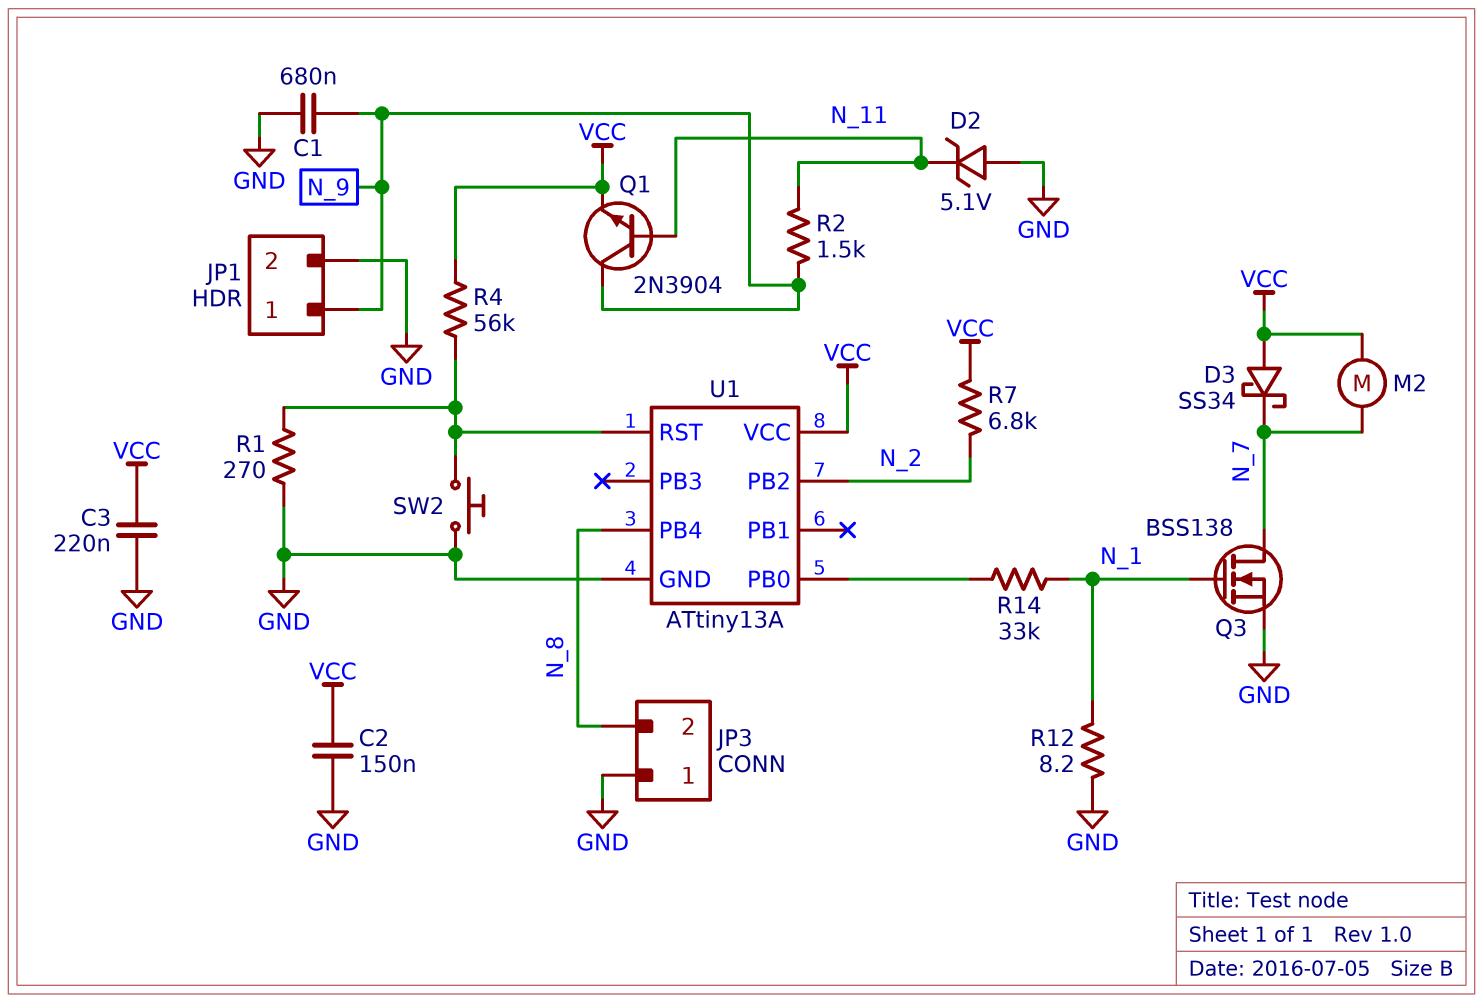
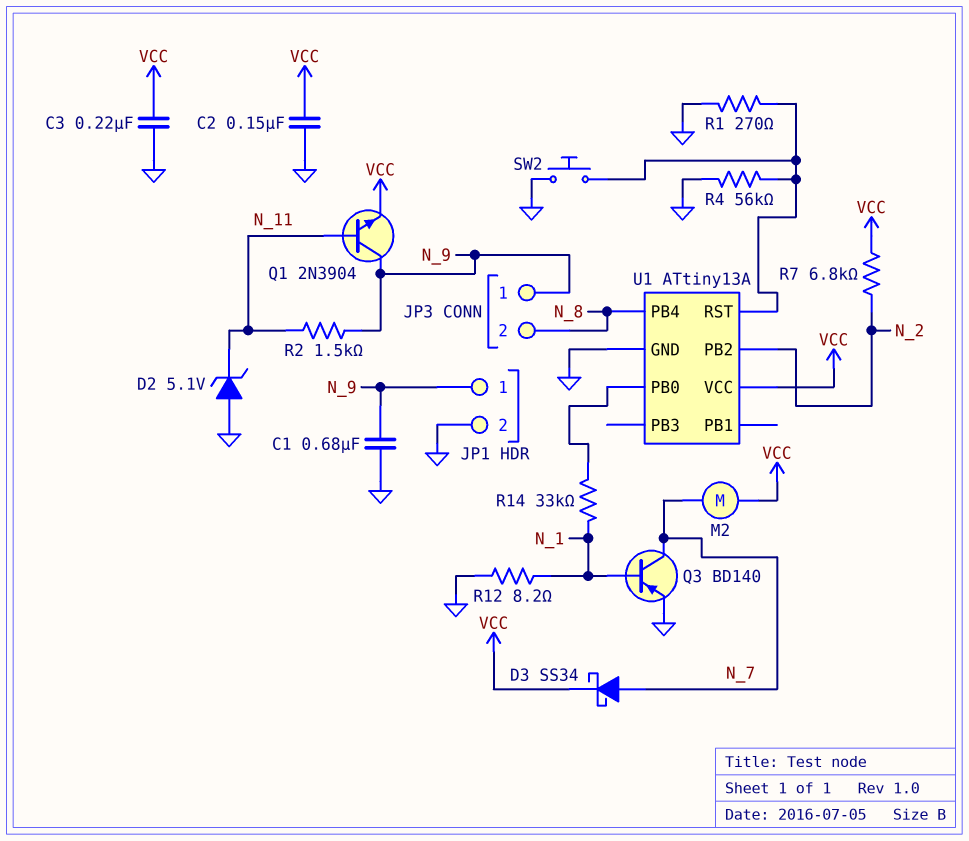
D3: schottky SS34 (A VCC, K N_7) -> schottky SS34 (A N_7, K VCC)
JP3 pin 1: GND -> N_9
Q3: NMOS BSS138 (G N_1, D N_7, S GND) -> PNP BD140 (B N_1, C N_7, E GND)
R4: 56k (U1/RST, VCC) -> 56k (GND, U1/RST)

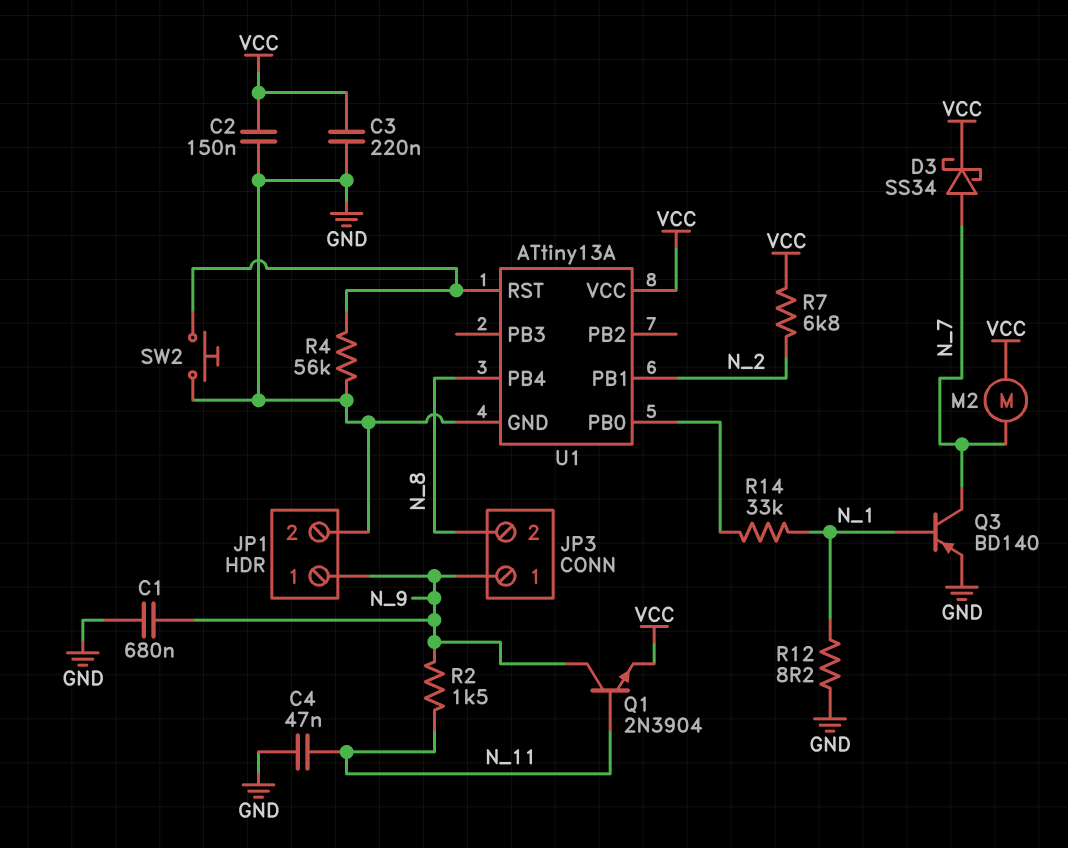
C4: none -> 47nF (GND, N_11)
D2: zener 5.1V (A GND, K N_11) -> none
R1: 270 (GND, U1/RST) -> none
U1 pin PB1: none -> N_2
U1 pin PB2: N_2 -> none

